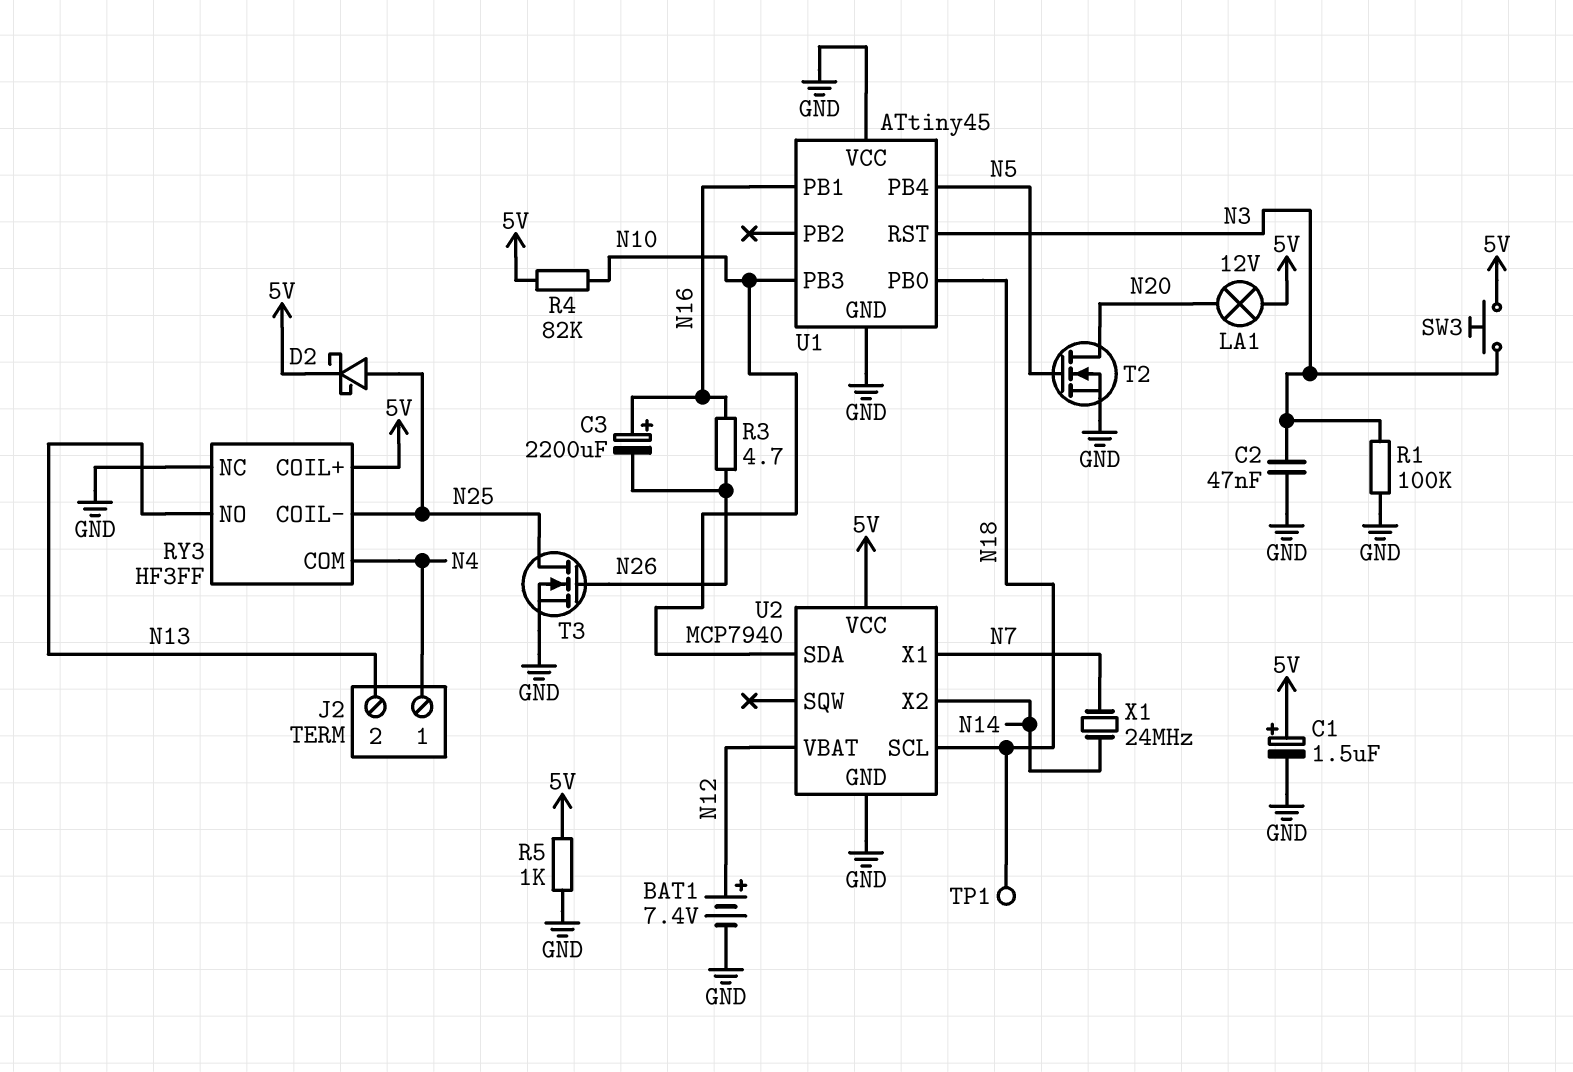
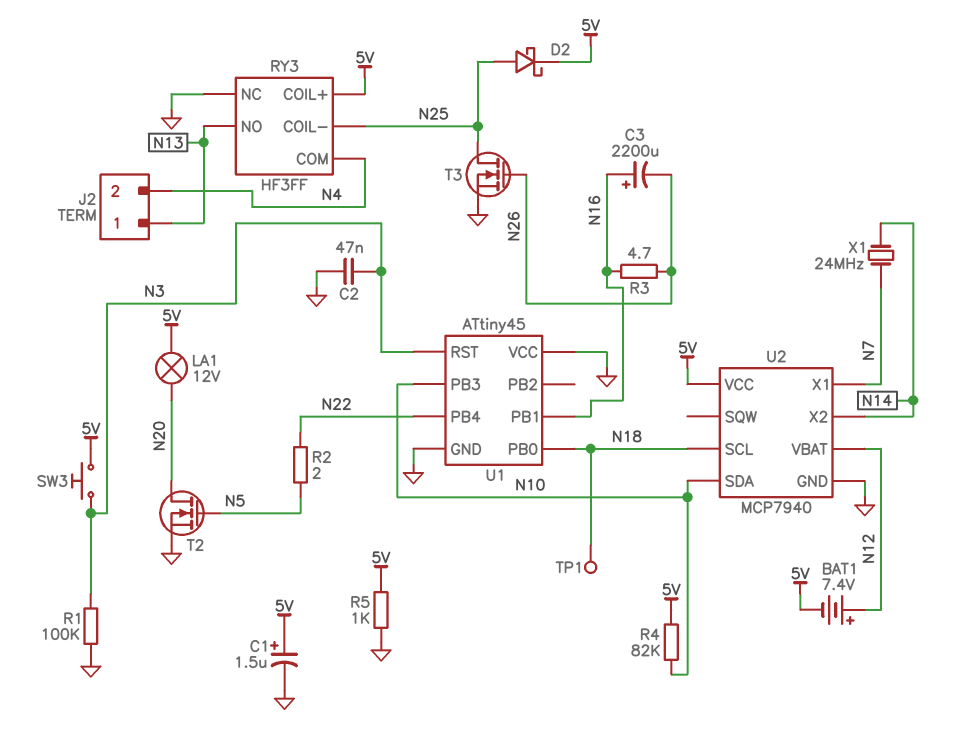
BAT1: 7.4V (plus N12, minus GND) -> 7.4V (plus N12, minus 5V)
J2 pin 1: N4 -> N13
J2 pin 2: N13 -> N4
R2: none -> 2 (N5, N22)
U1 pin PB4: N5 -> N22

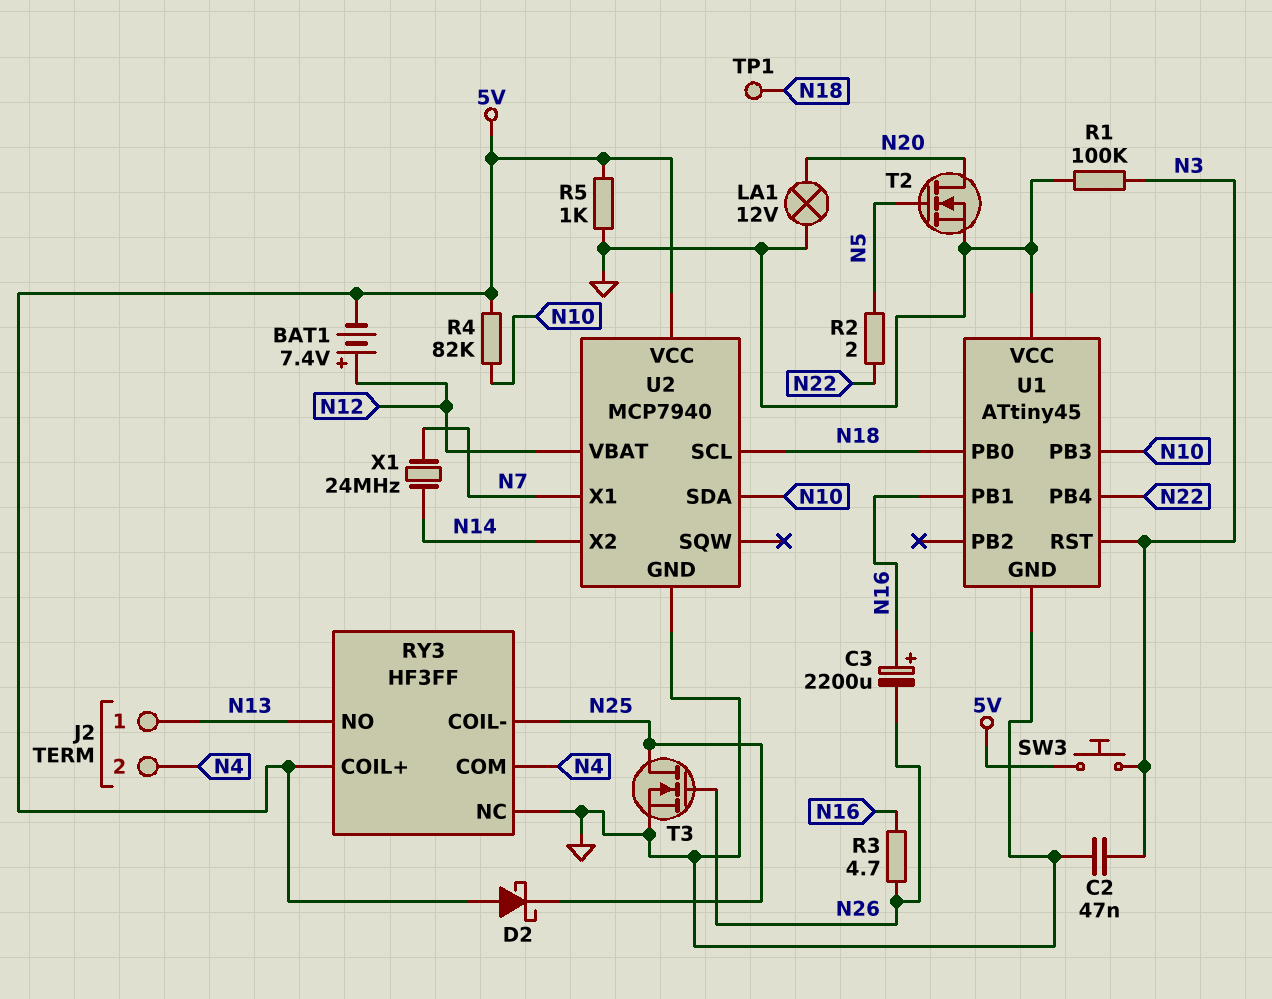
C1: 1.5uF (plus 5V, minus GND) -> none
D2: schottky (A N25, K 5V) -> schottky (A 5V, K N25)
LA1: lamp 12V (5V, N20) -> lamp 12V (GND, N20)

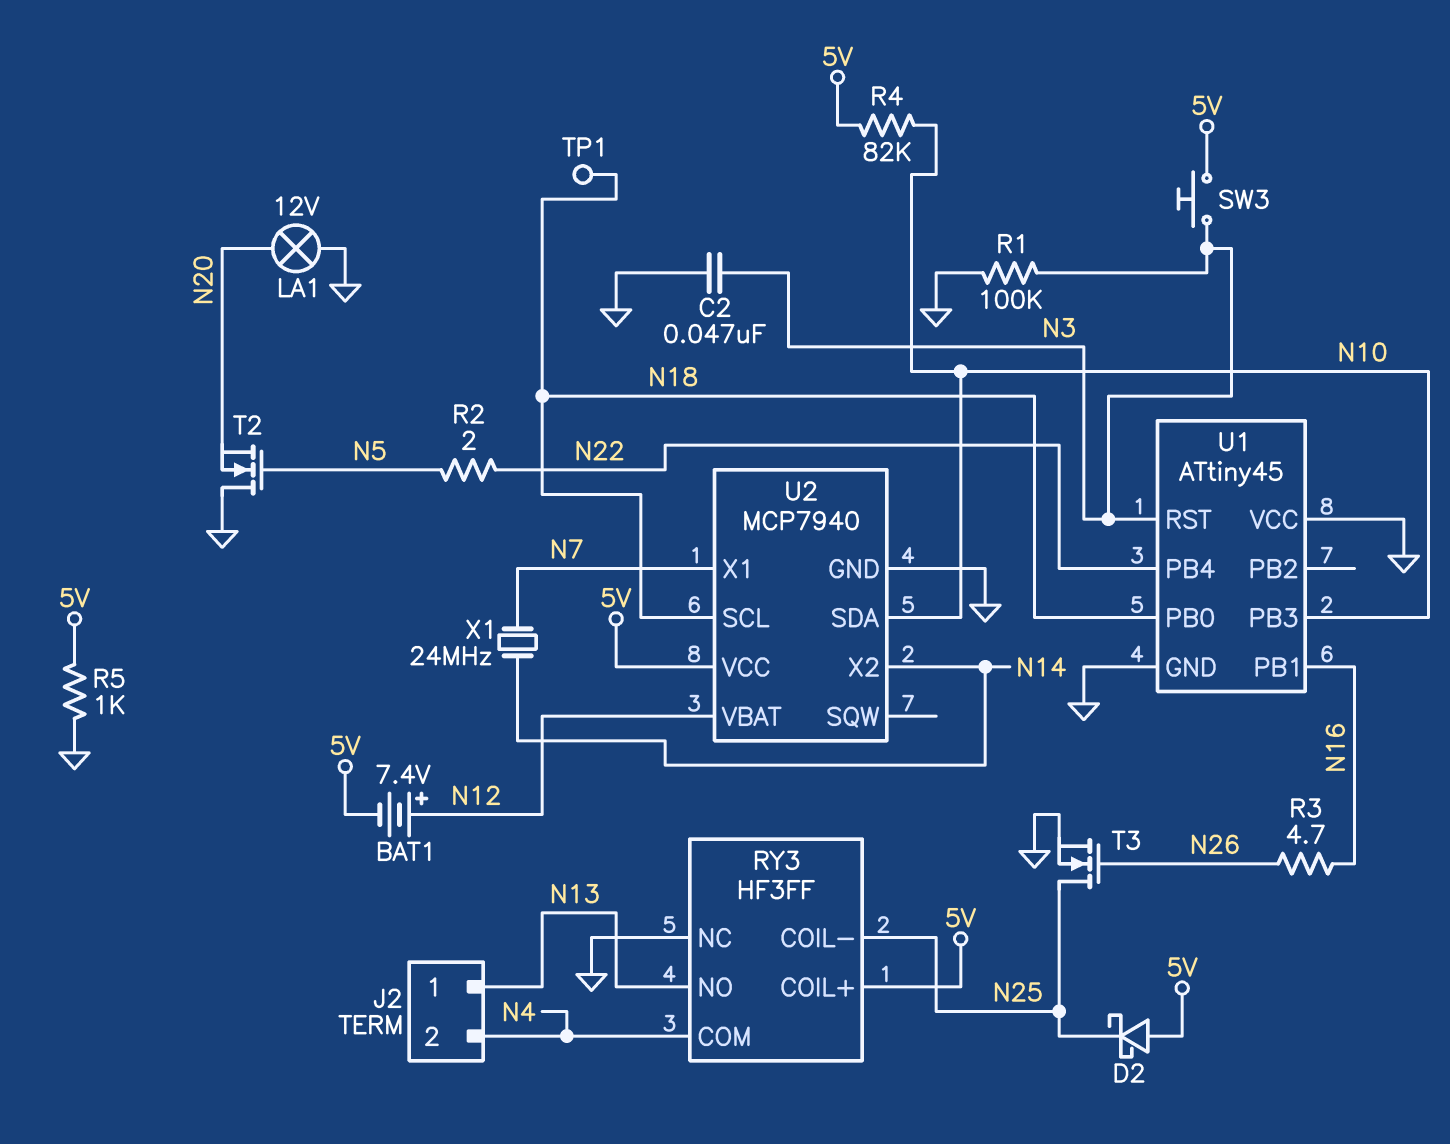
C3: 2200uF (plus N16, minus N26) -> none
T2: NMOS (G N5, D N20, S GND) -> NMOS (G N5, D GND, S N20)

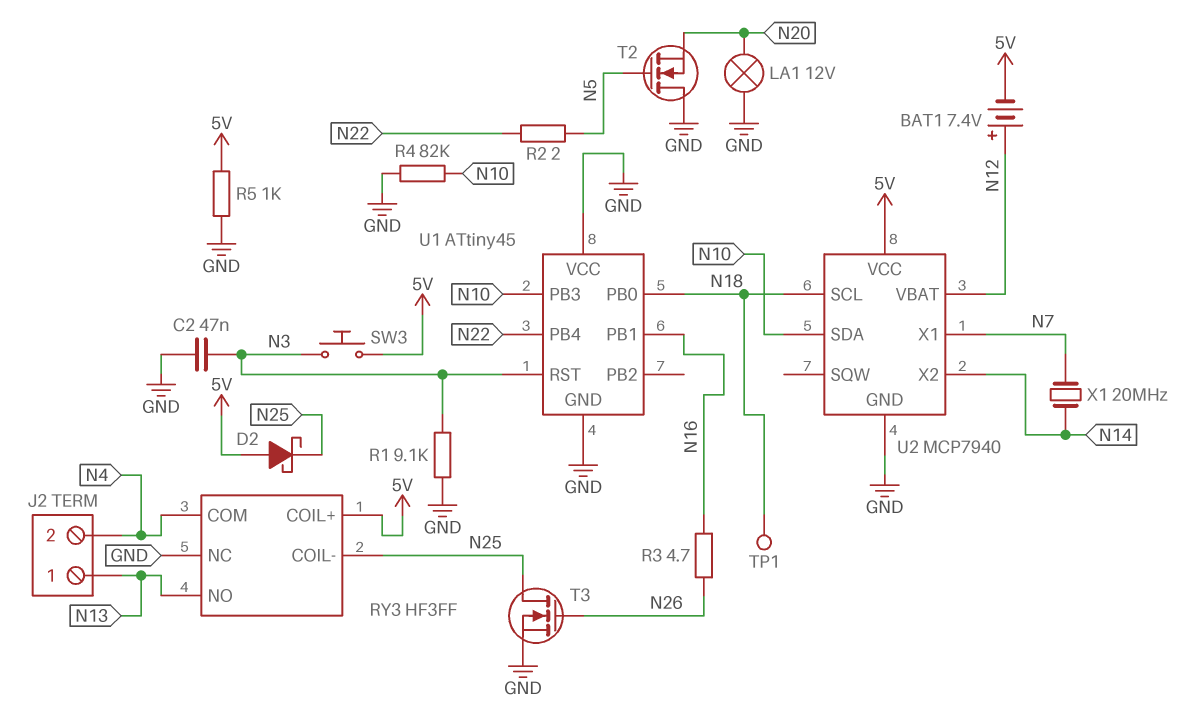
R1: 100k (GND, N3) -> 9.1k (GND, N3)
R4: 82k (5V, N10) -> 82k (GND, N10)
X1: 24MHz (N7, N14) -> 20MHz (N7, N14)

